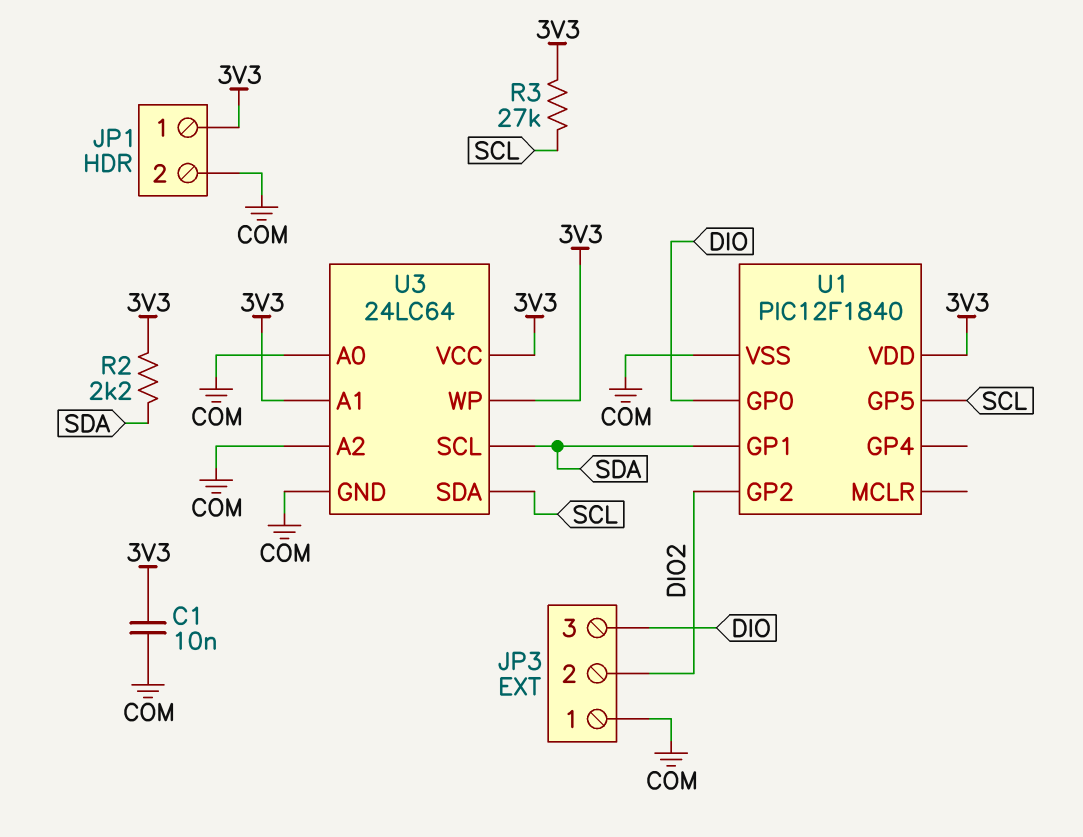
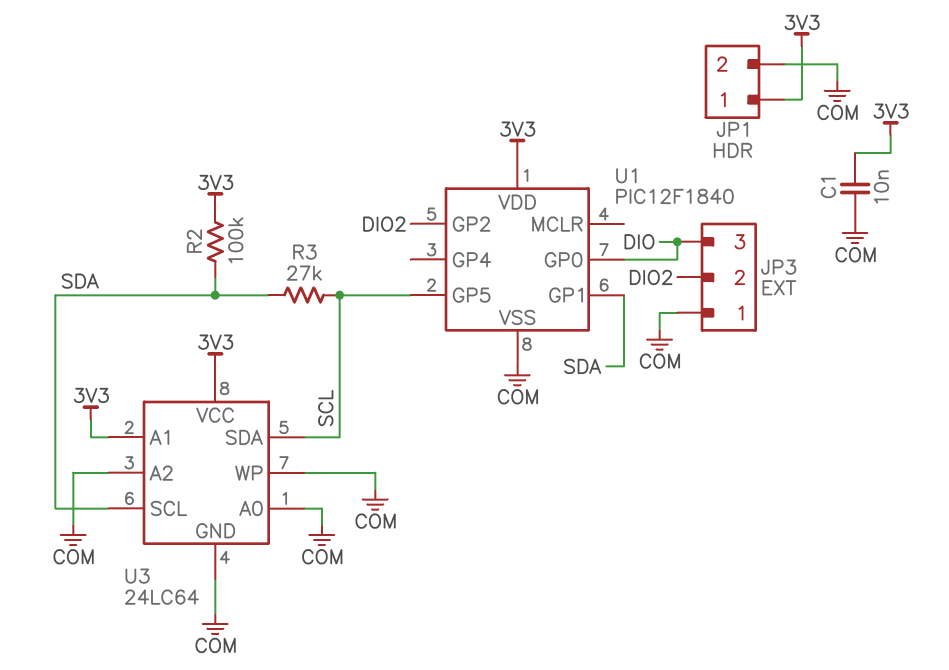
R2: 2.2k (3V3, SDA) -> 100k (3V3, SDA)
R3: 27k (3V3, SCL) -> 27k (SCL, SDA)
U3 pin WP: 3V3 -> COM

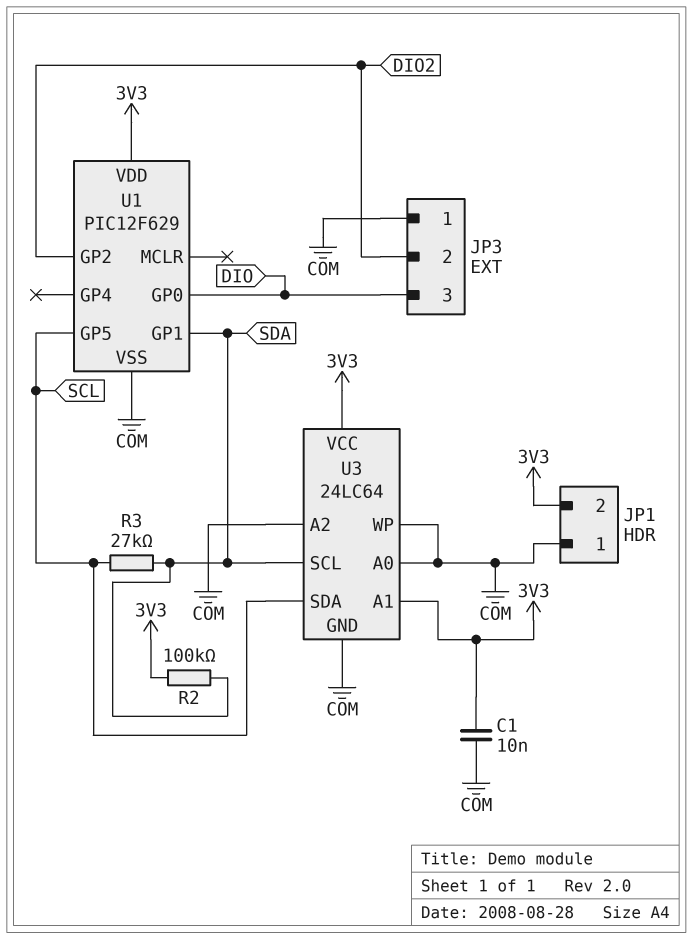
JP1 pin 1: 3V3 -> COM
JP1 pin 2: COM -> 3V3
U1: PIC12F1840 -> PIC12F629

